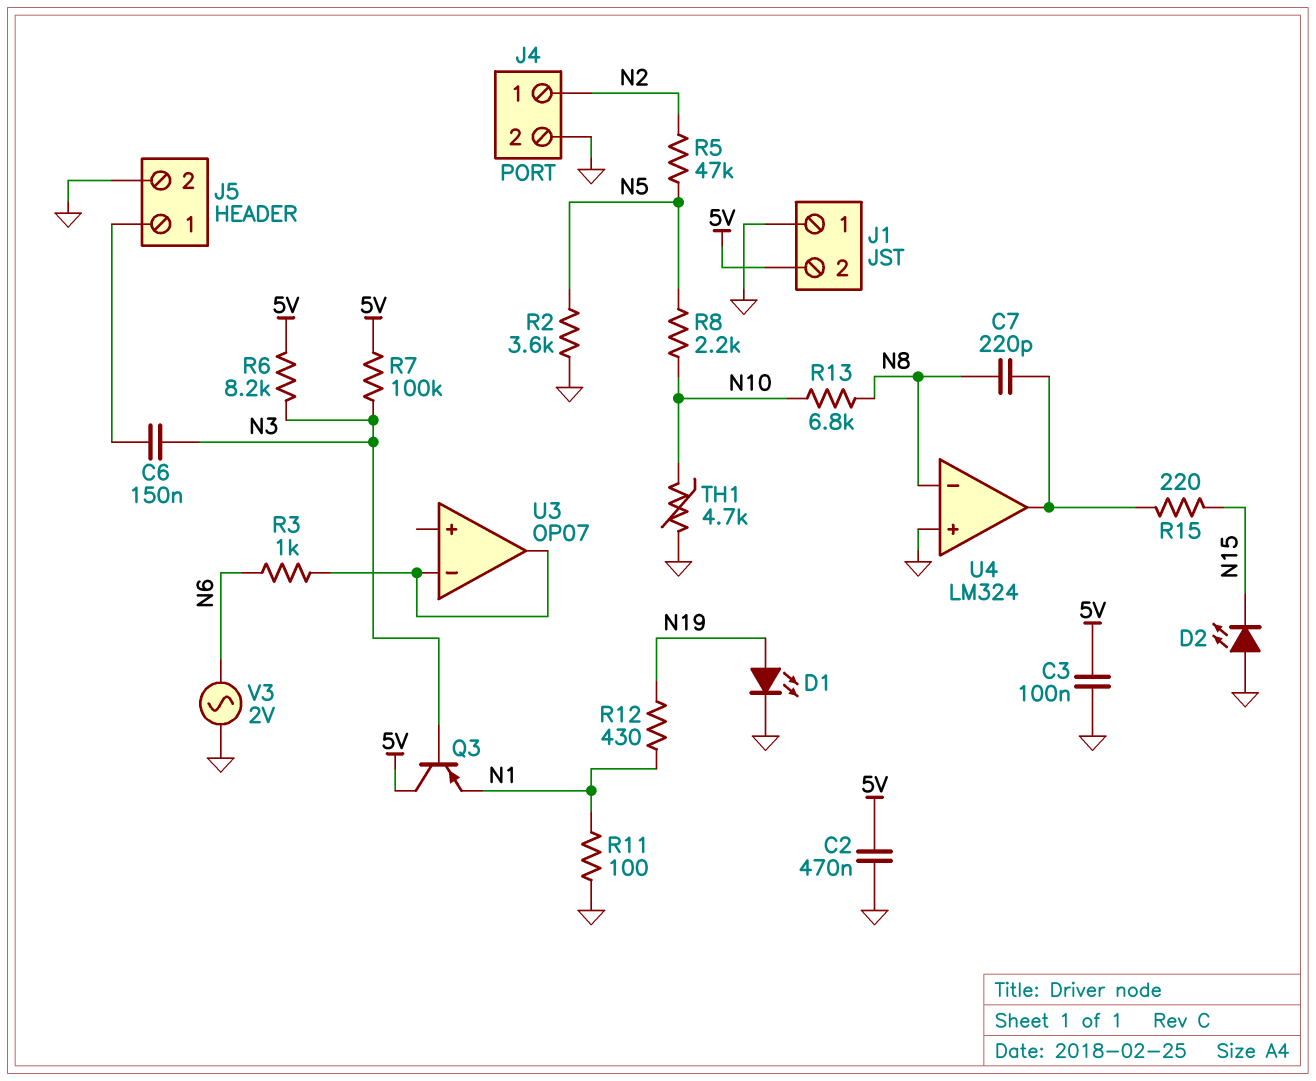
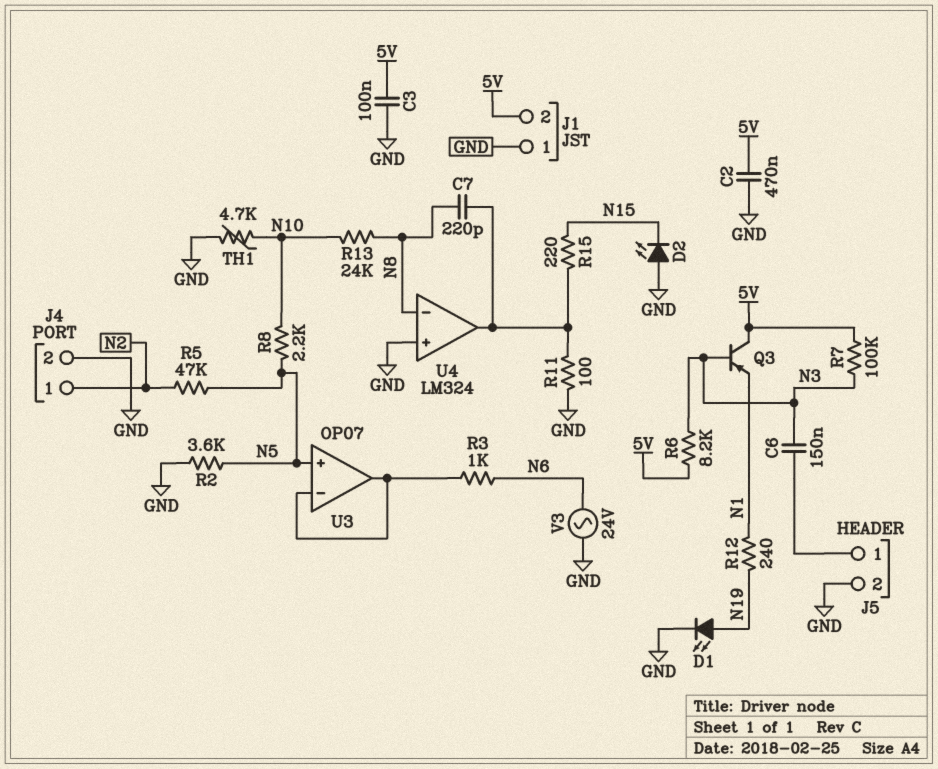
R11: 100 (GND, N1) -> 100 (GND, U4/out)
R12: 430 (N1, N19) -> 240 (N1, N19)
R13: 6.8k (N8, N10) -> 24k (N8, N10)
U3 pin in+: none -> N5
V3: AC 2V (GND, N6) -> AC 24V (GND, N6)

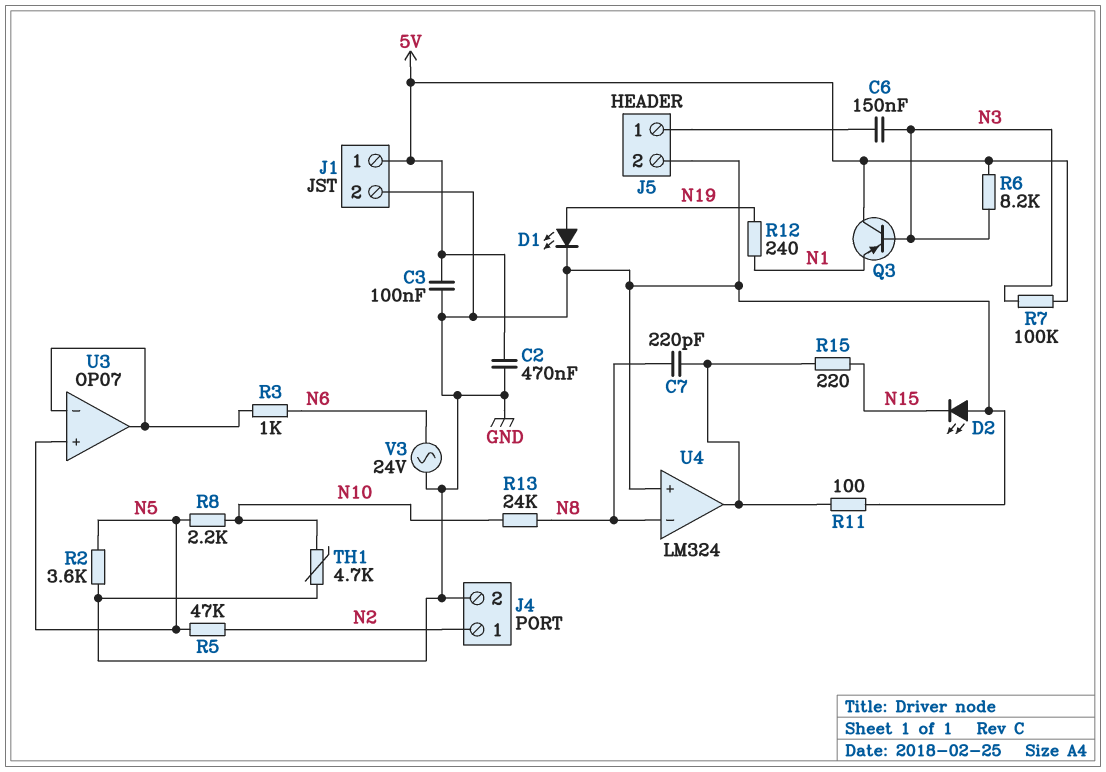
J1 pin 1: GND -> 5V
J1 pin 2: 5V -> GND

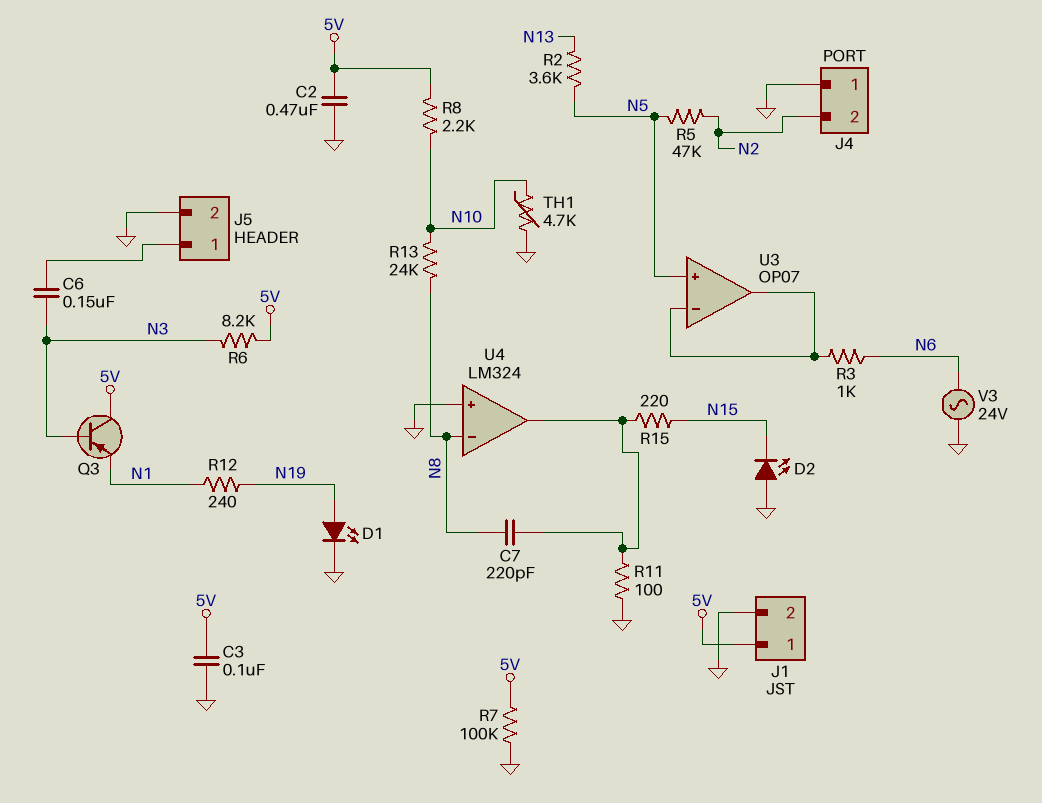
J4 pin 1: N2 -> GND
J4 pin 2: GND -> N2
R2: 3.6k (GND, N5) -> 3.6k (N5, N13)
R7: 100k (5V, N3) -> 100k (5V, GND)
R8: 2.2k (N5, N10) -> 2.2k (5V, N10)

